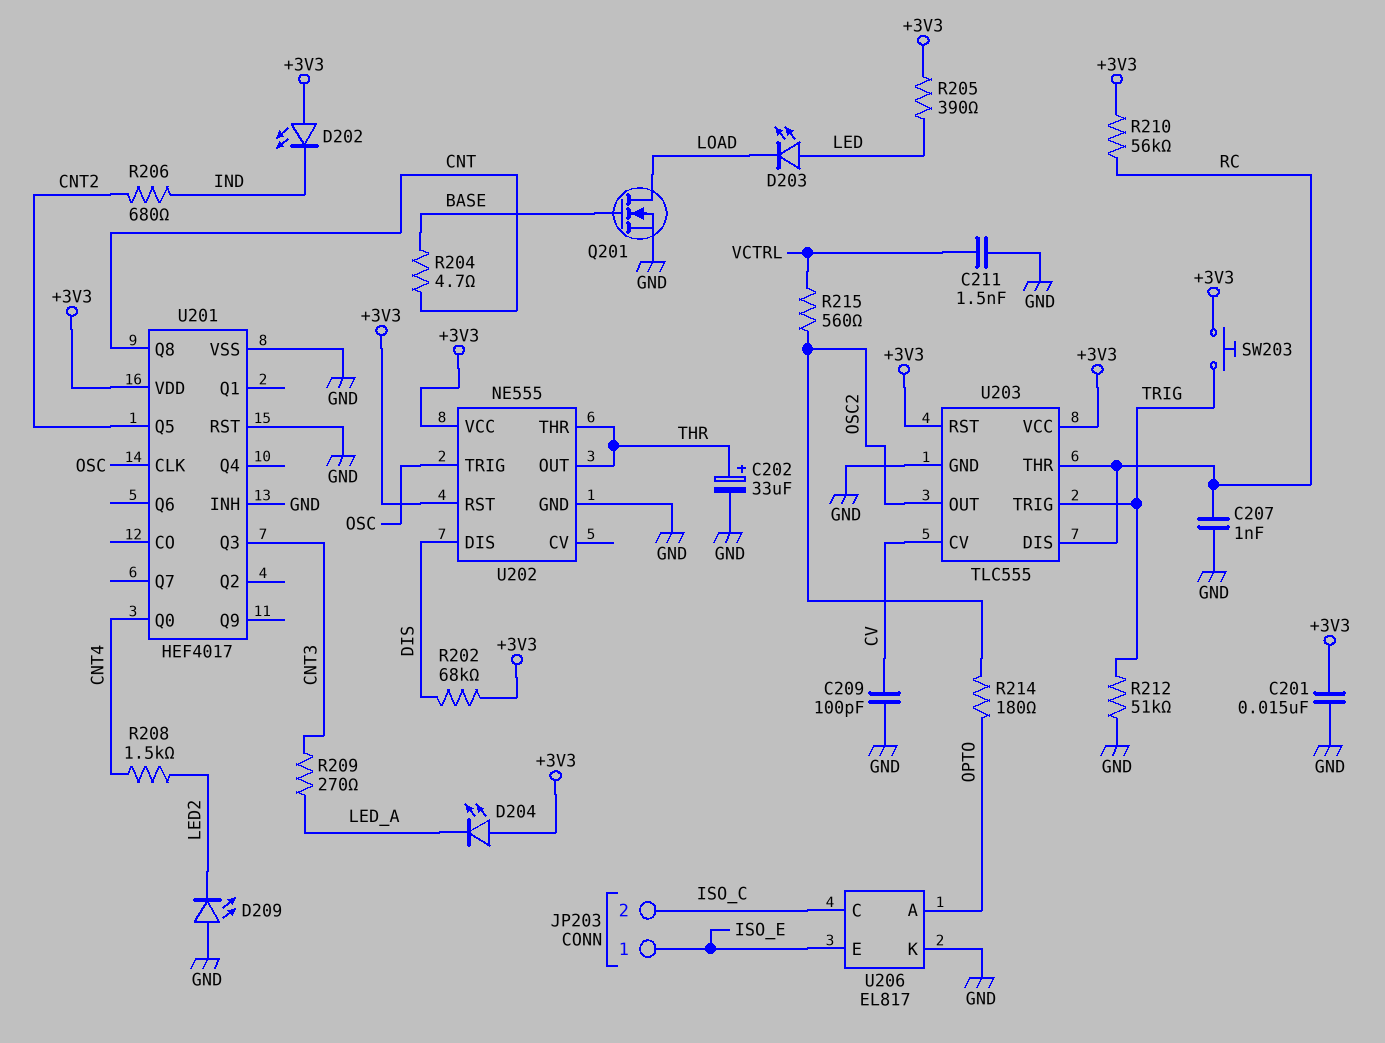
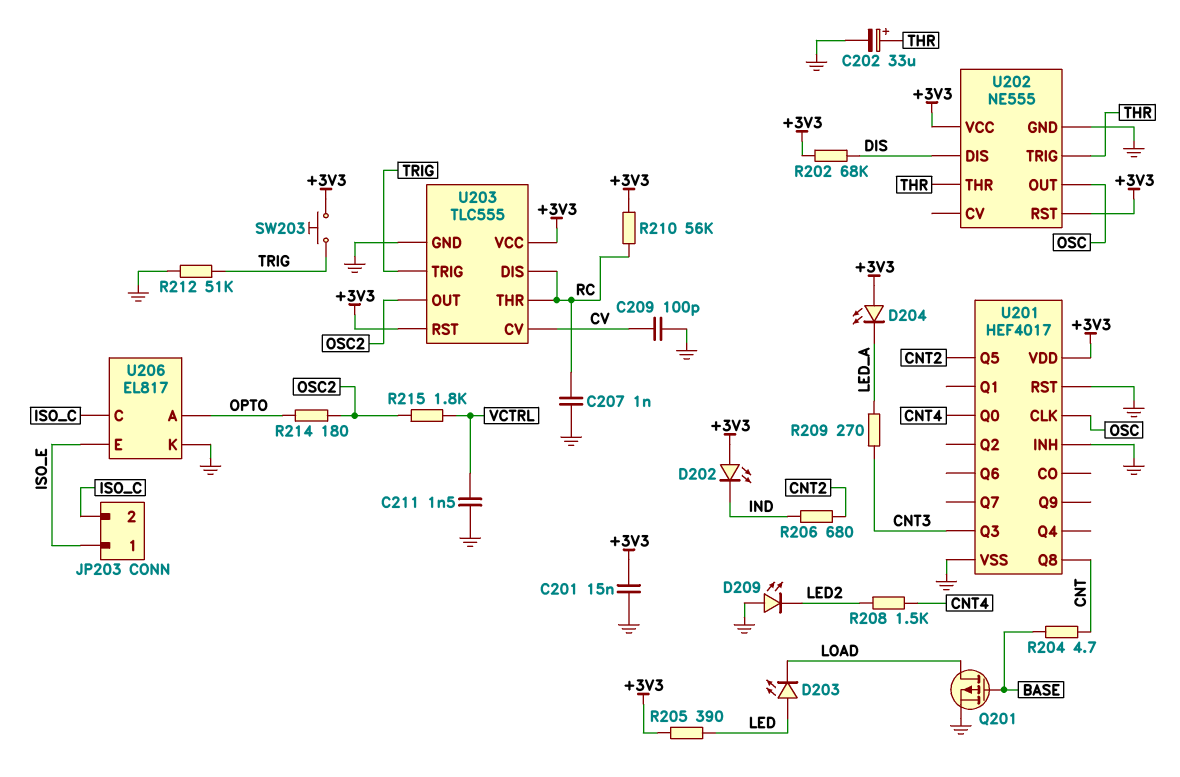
Q201: NMOS (G BASE, D LOAD, S GND) -> PMOS (G BASE, D LOAD, S GND)
R215: 560 (OSC2, VCTRL) -> 1.8k (OSC2, VCTRL)
U202 pin OUT: THR -> OSC
U202 pin TRIG: OSC -> THR

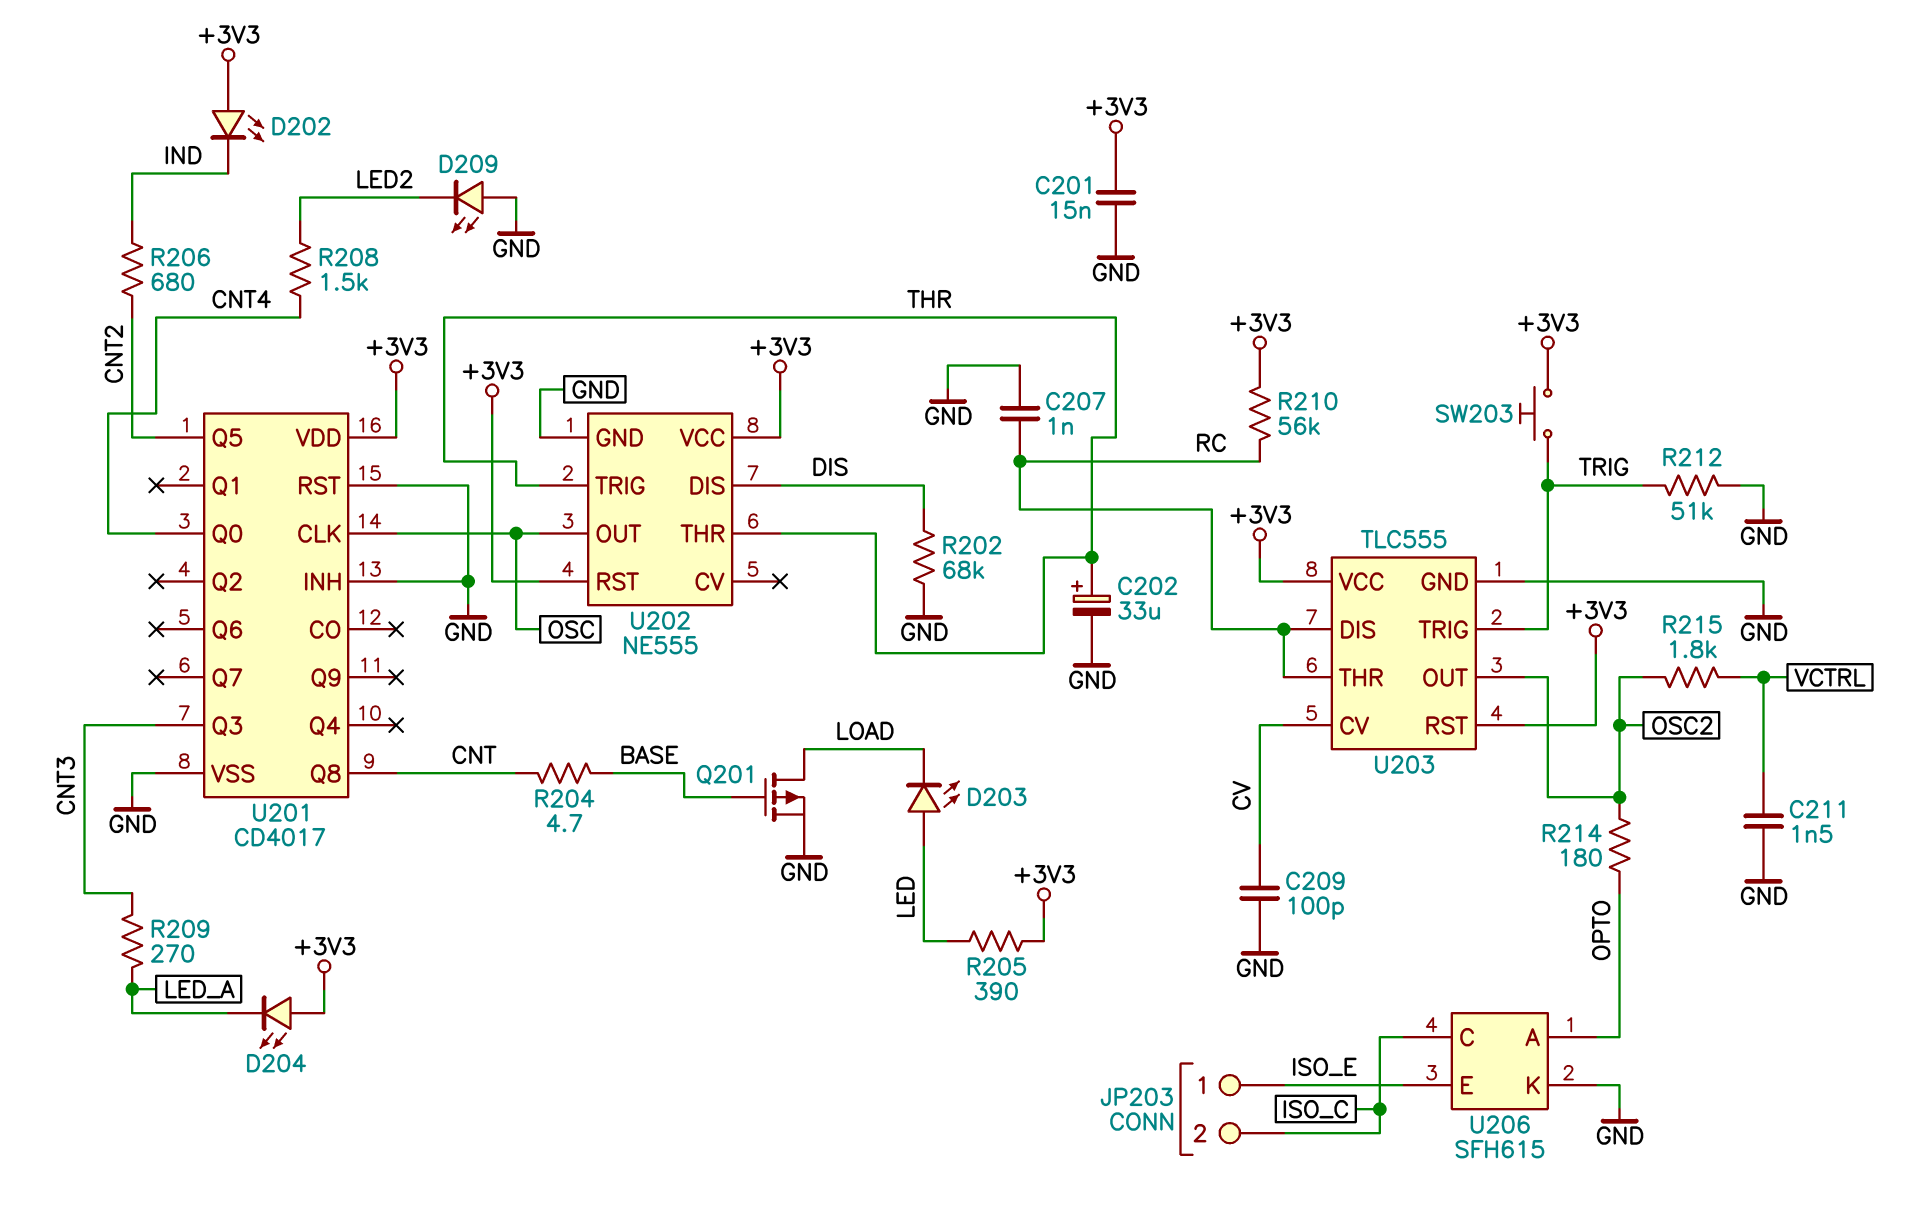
R202: 68k (+3V3, DIS) -> 68k (DIS, GND)
U201: HEF4017 -> CD4017
U206: EL817 -> SFH615

